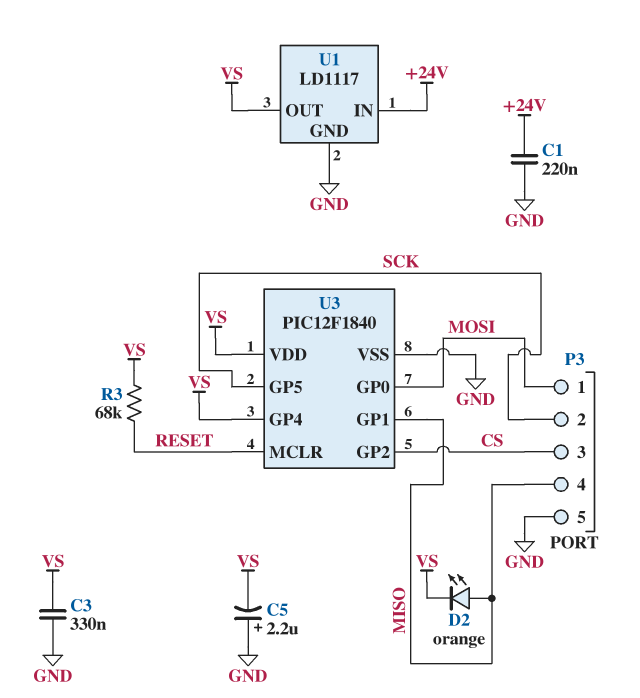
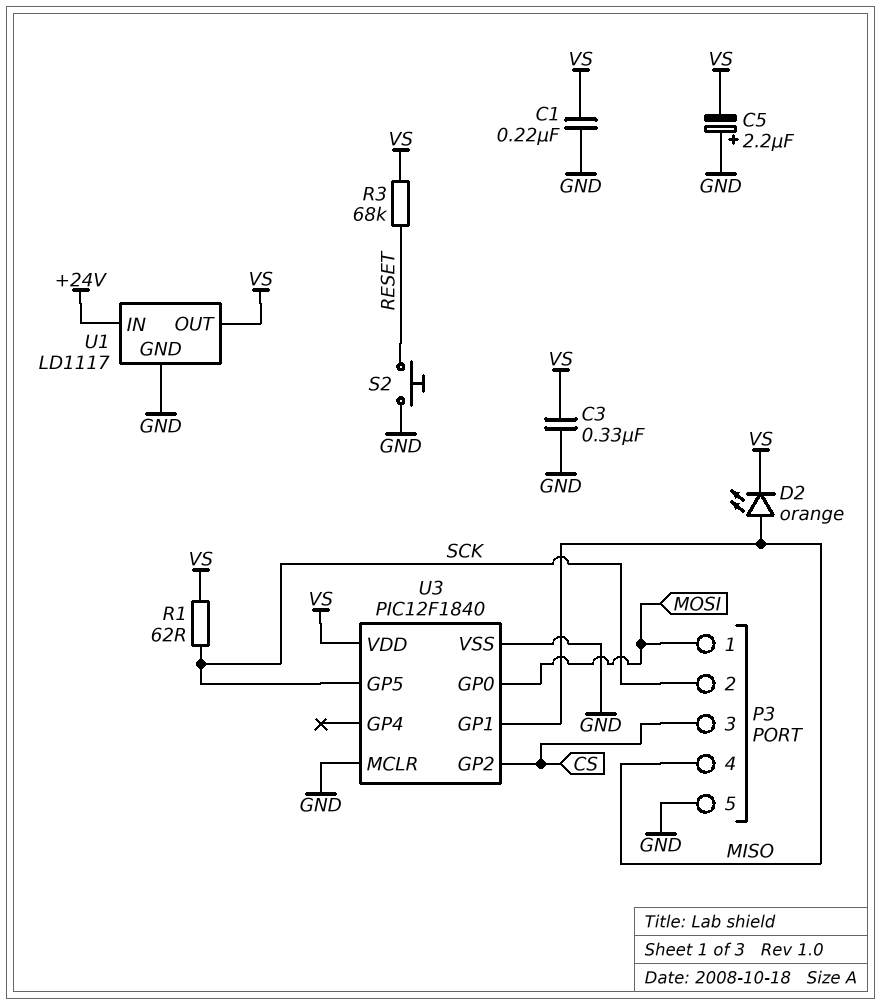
C1: 220nF (+24V, GND) -> 220nF (GND, VS)
R1: none -> 62 (SCK, VS)
S2: none -> button (GND, RESET)
U3 pin GP4: VS -> none
U3 pin MCLR: RESET -> GND

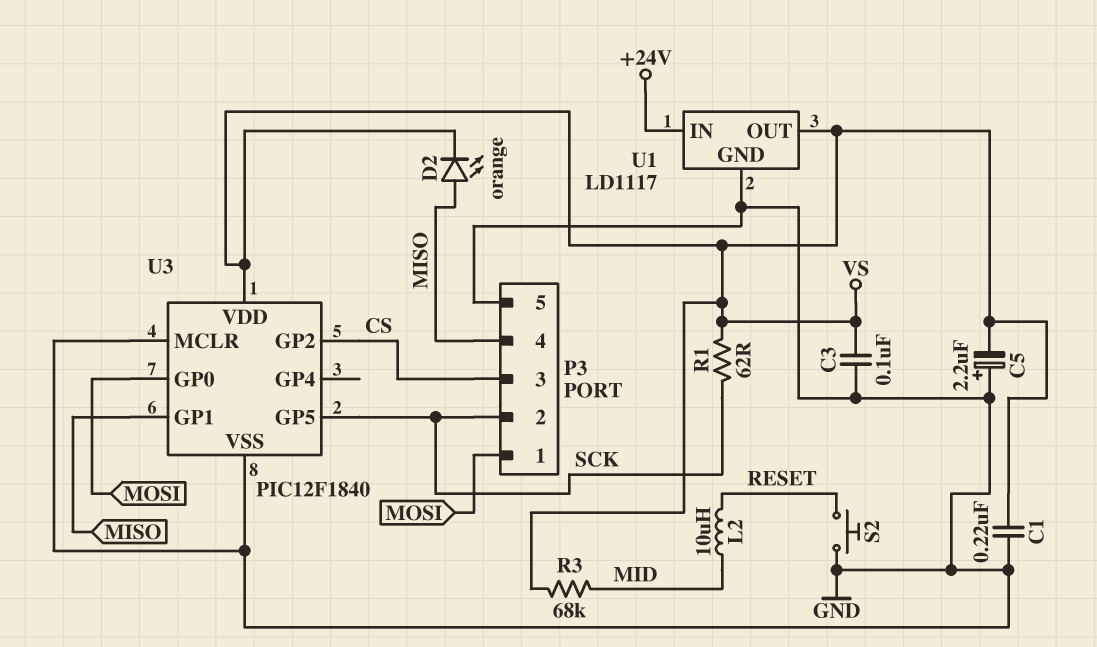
C3: 330nF (GND, VS) -> 100nF (GND, VS)
L2: none -> 10uH (MID, RESET)
R3: 68k (RESET, VS) -> 68k (MID, VS)

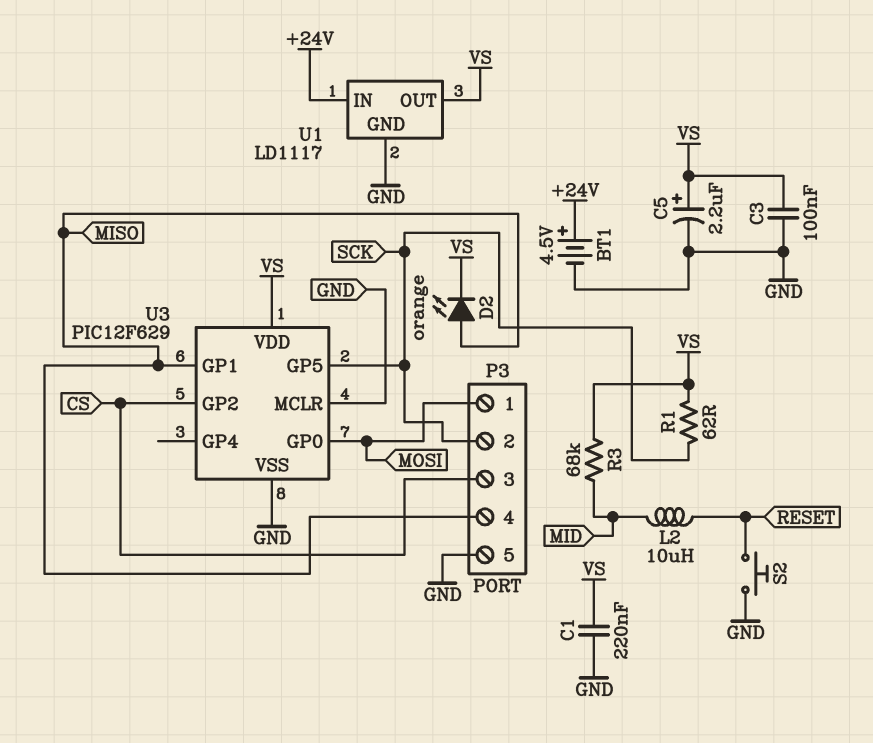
BT1: none -> 4.5V (plus +24V, minus GND)
C5: 2.2uF (plus GND, minus VS) -> 2.2uF (plus VS, minus GND)
U3: PIC12F1840 -> PIC12F629

